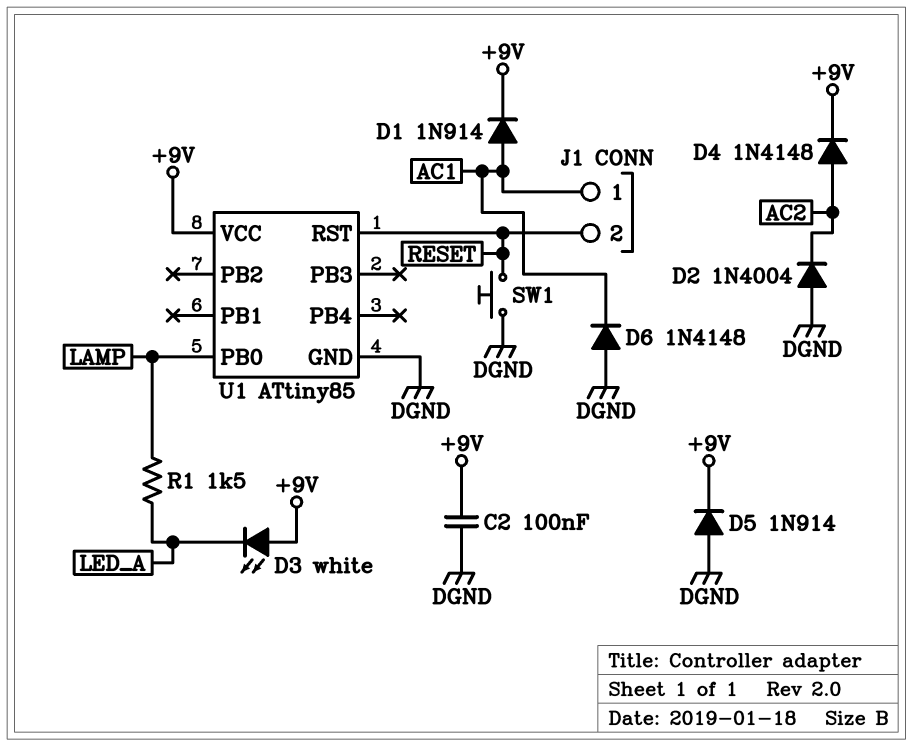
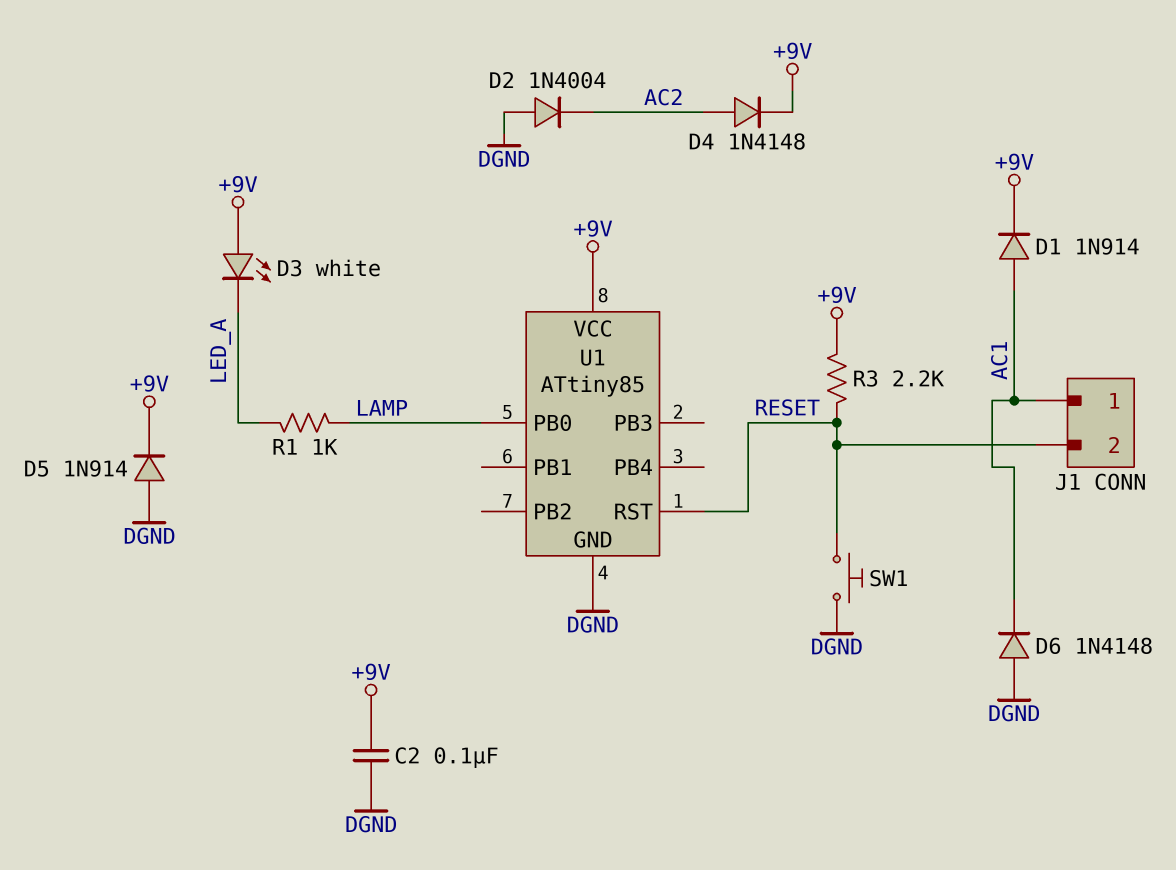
R1: 1.5k (LAMP, LED_A) -> 1k (LAMP, LED_A)
R3: none -> 2.2k (+9V, RESET)

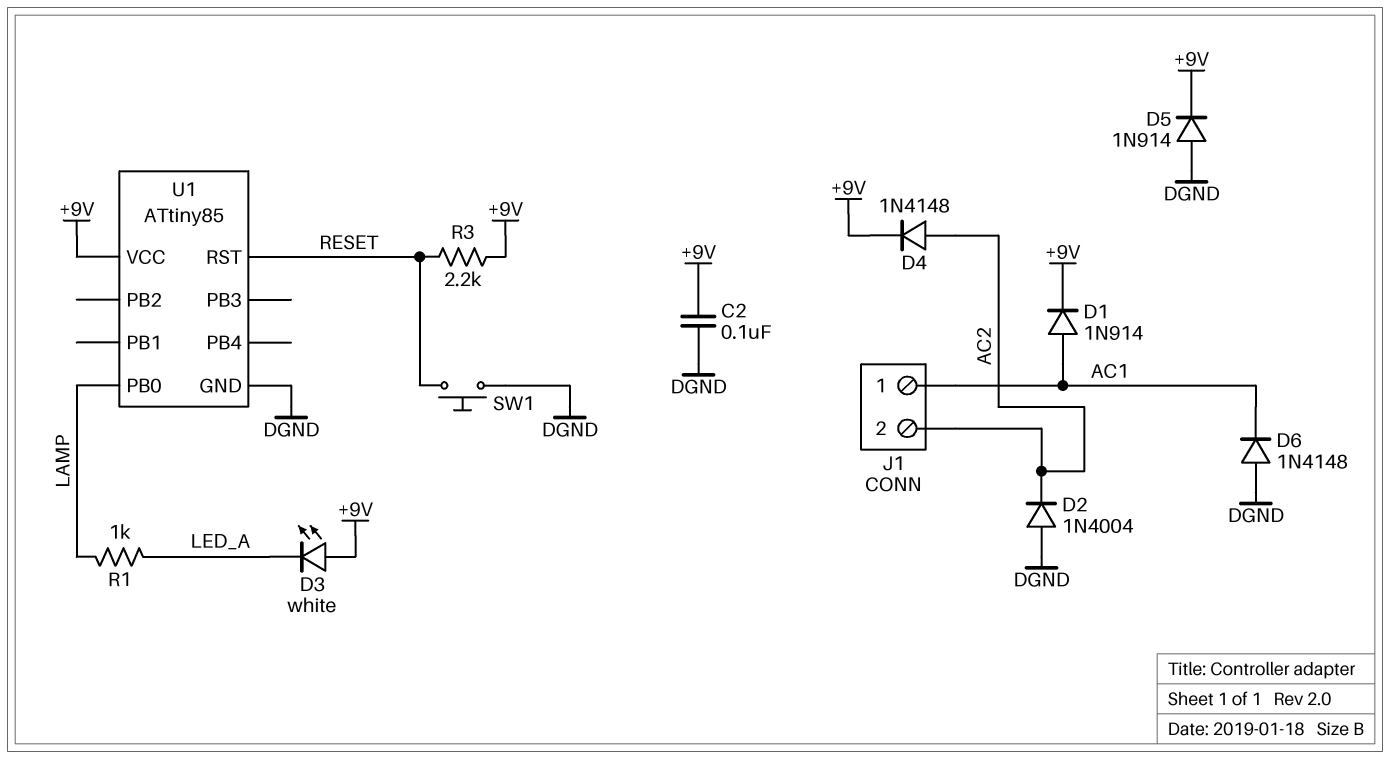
J1 pin 2: RESET -> AC2

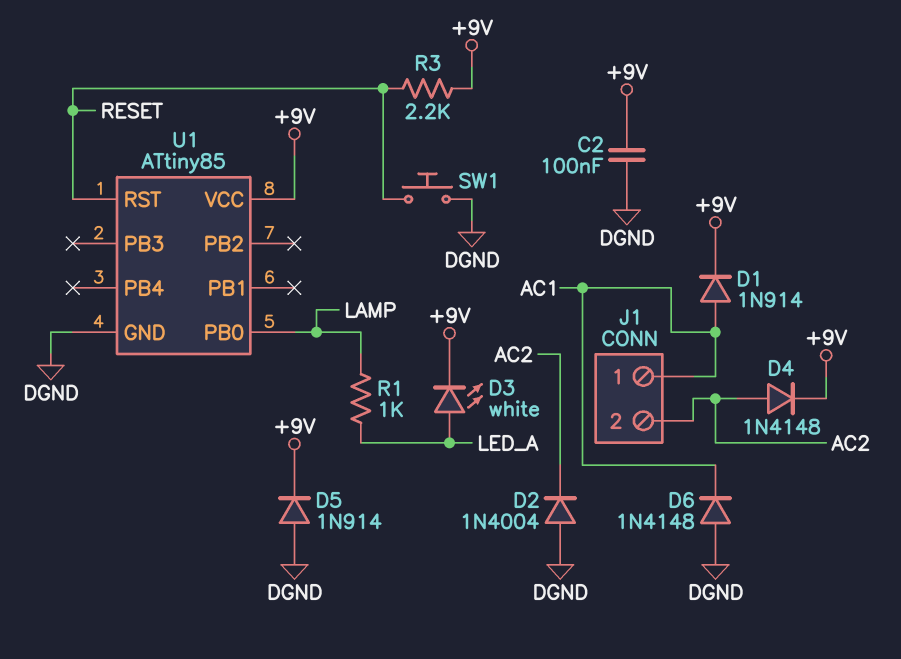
D3: LED white (A +9V, K LED_A) -> LED white (A LED_A, K +9V)

